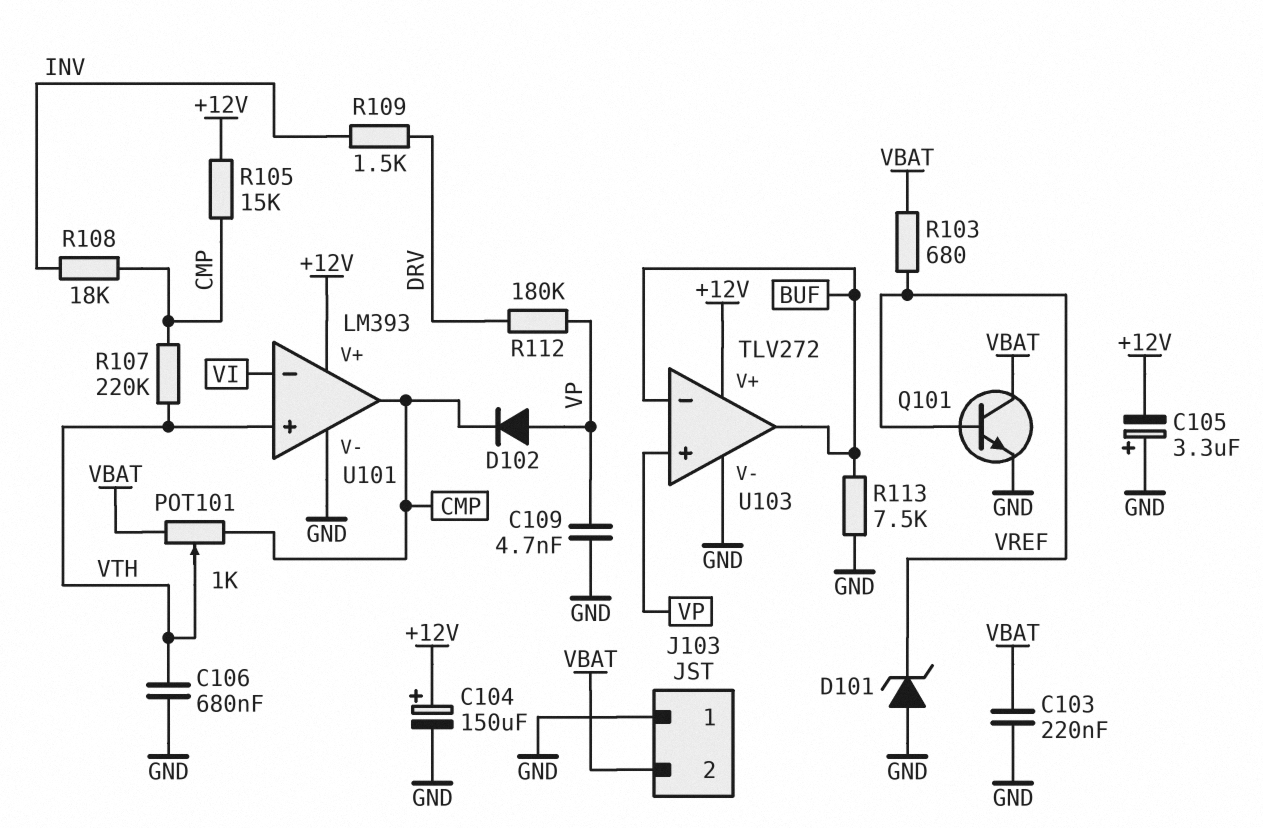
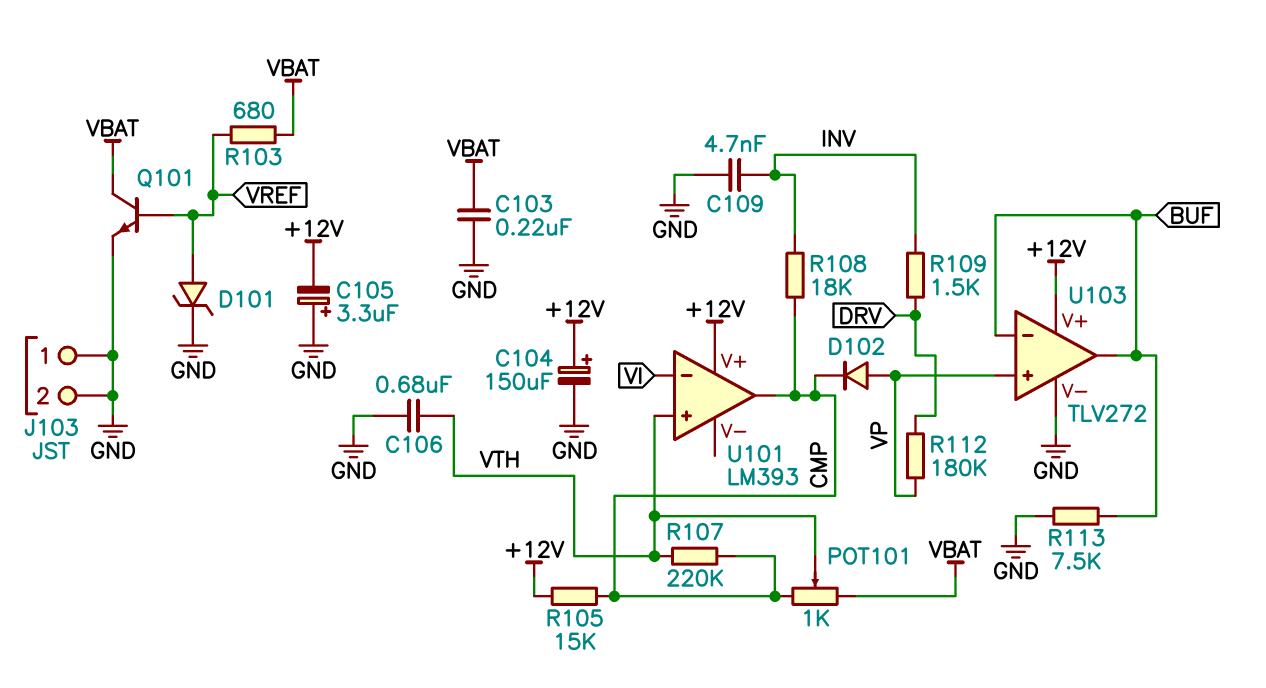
C109: 4.7nF (GND, VP) -> 4.7nF (GND, INV)
D101: zener (A GND, K VREF) -> zener (A VREF, K GND)
J103 pin 2: VBAT -> GND
U101 pin V-: GND -> none

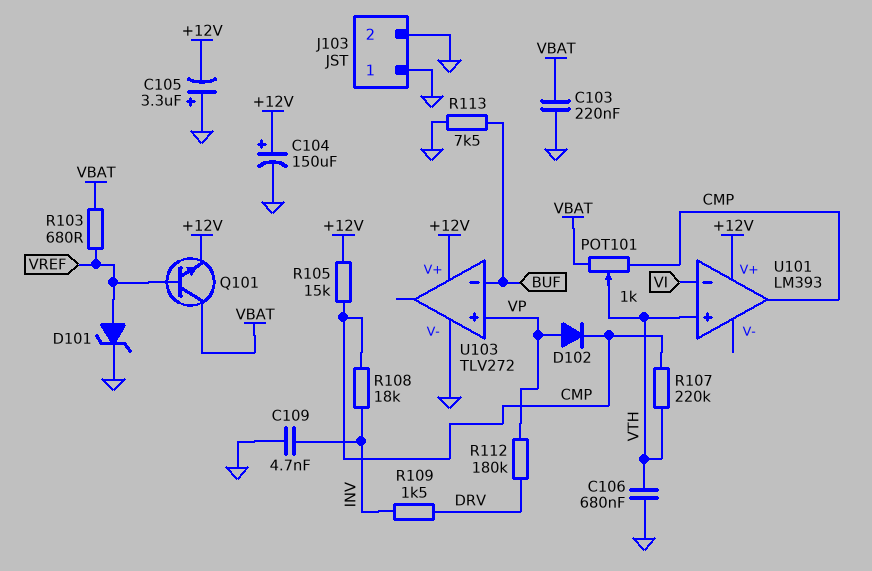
Q101: NPN (B VREF, C VBAT, E GND) -> NPN (B VREF, C VBAT, E +12V)
U103 pin out: BUF -> none

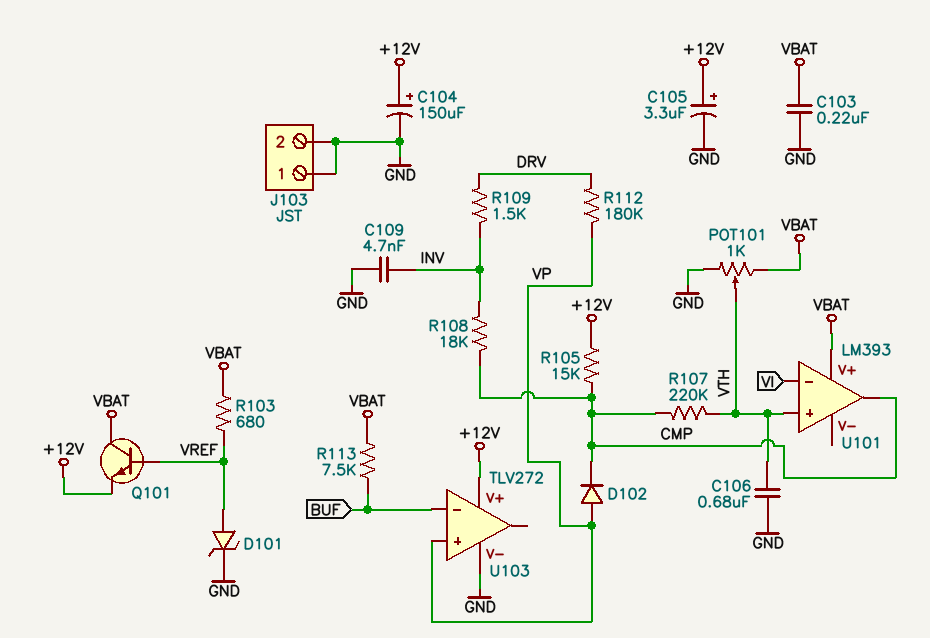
C105: 3.3uF (plus GND, minus +12V) -> 3.3uF (plus +12V, minus GND)
POT101: 1k (CMP, VBAT, wiper VTH) -> 1k (GND, VBAT, wiper VTH)
R113: 7.5k (BUF, GND) -> 7.5k (BUF, VBAT)
U101 pin V+: +12V -> VBAT

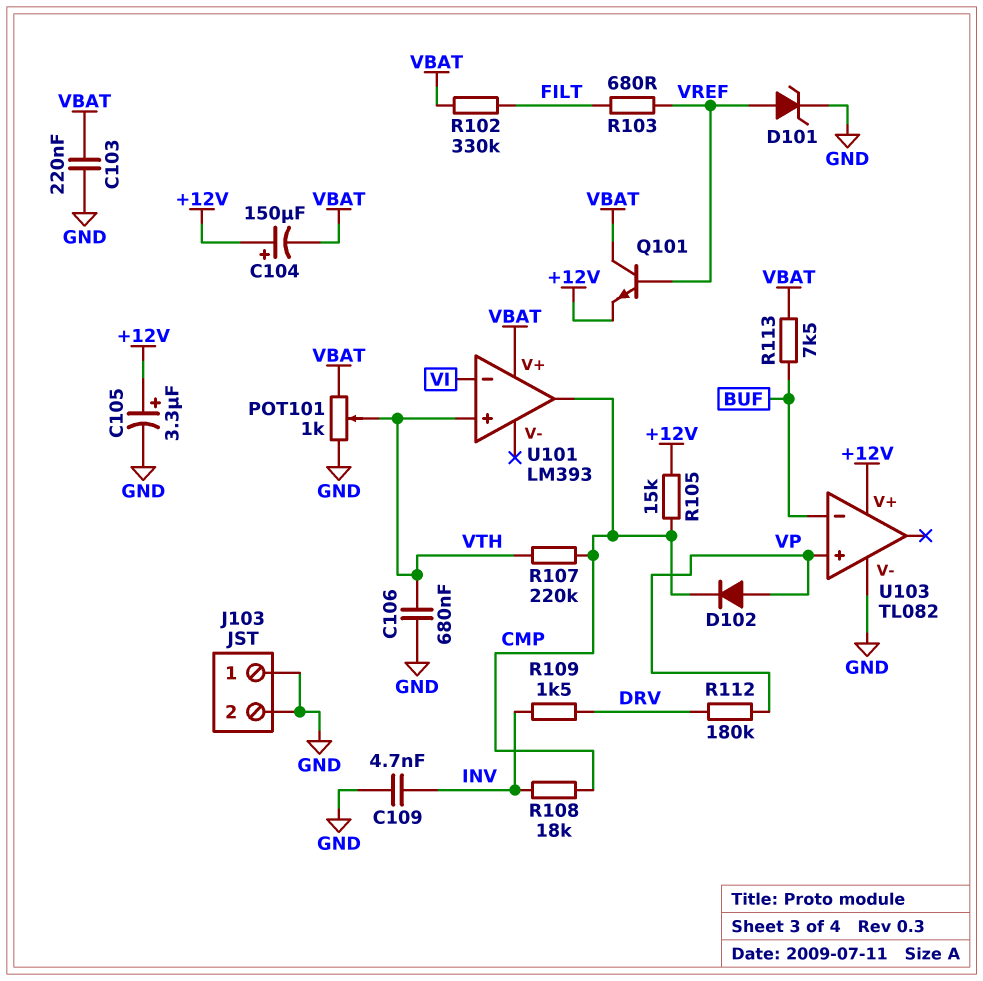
C104: 150uF (plus +12V, minus GND) -> 150uF (plus +12V, minus VBAT)
R102: none -> 330k (FILT, VBAT)
R103: 680 (VBAT, VREF) -> 680 (FILT, VREF)
U103: TLV272 -> TL082

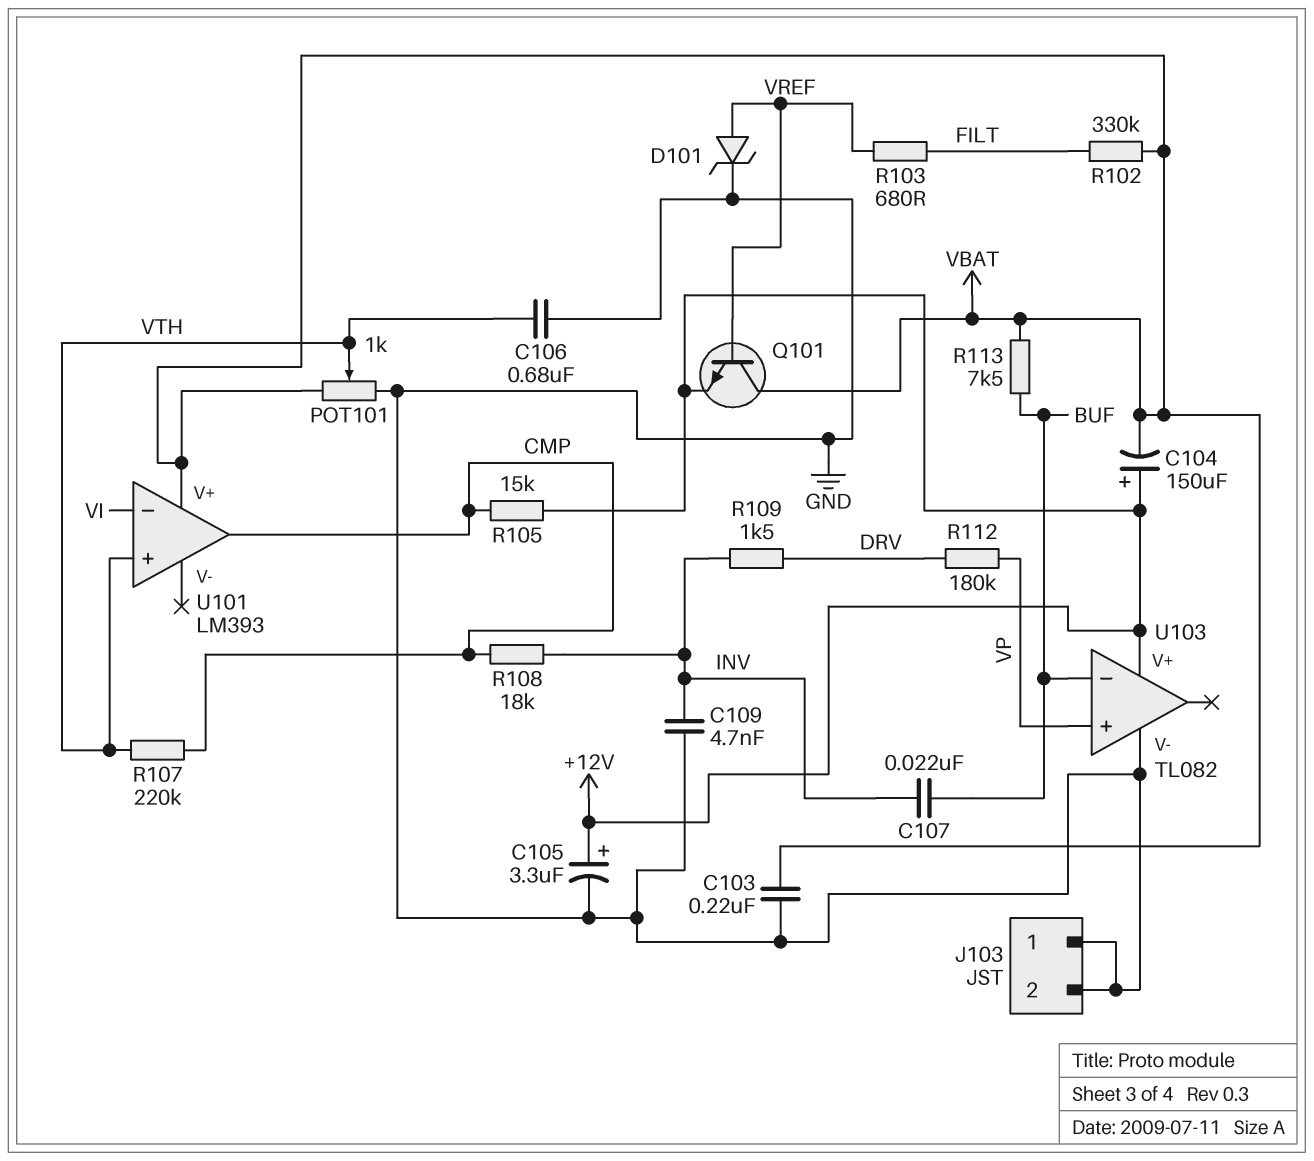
C107: none -> 22nF (BUF, INV)
D102: diode (A VP, K CMP) -> none

